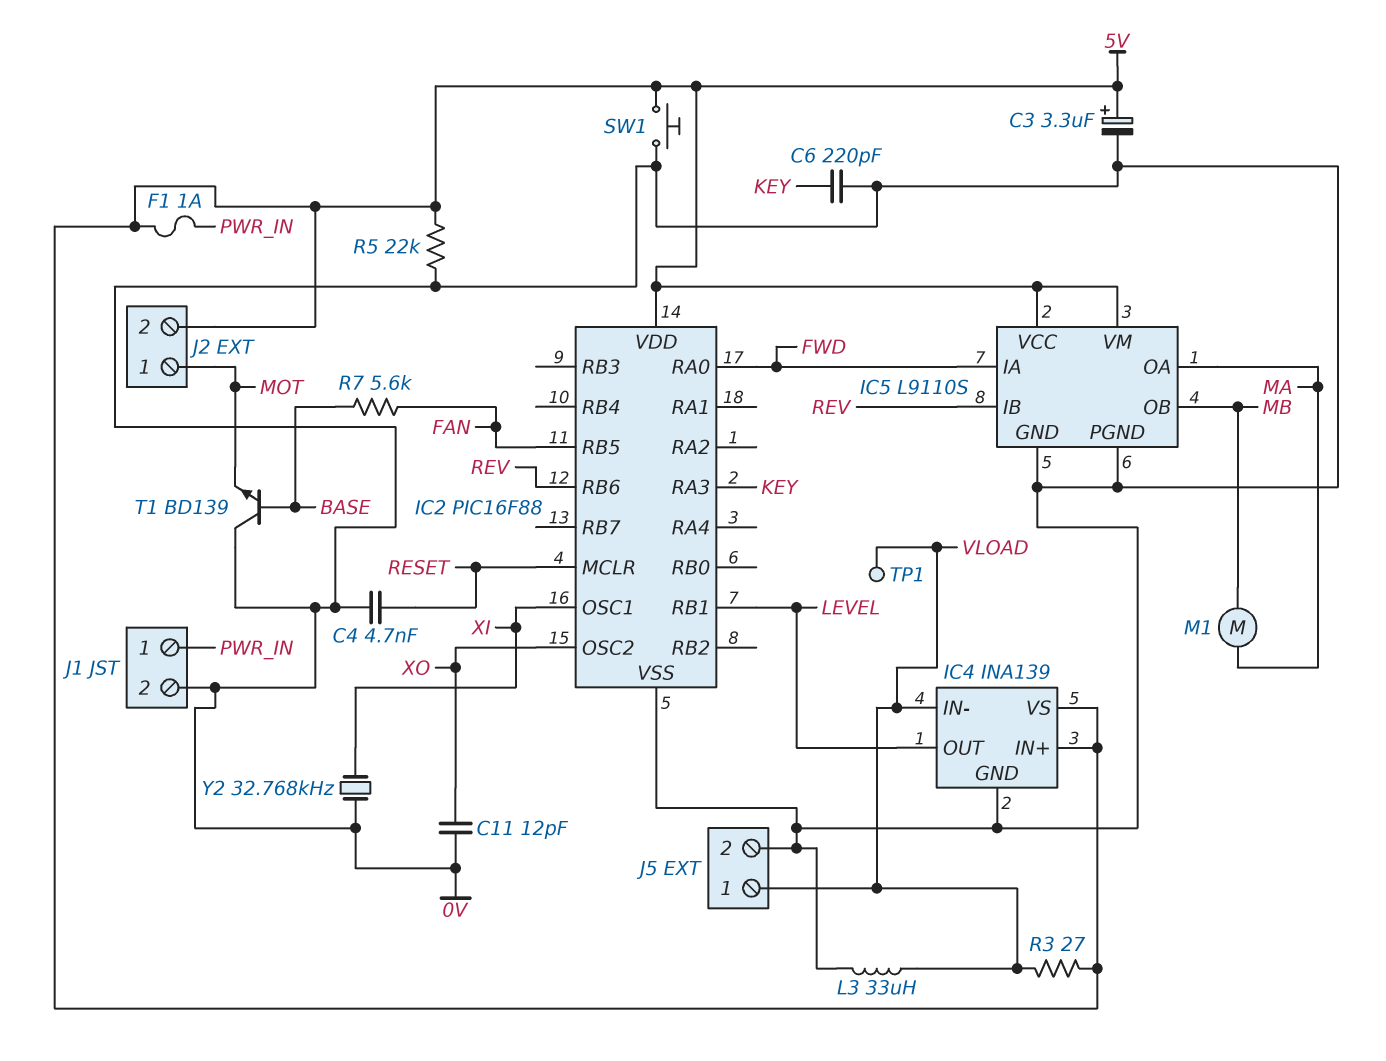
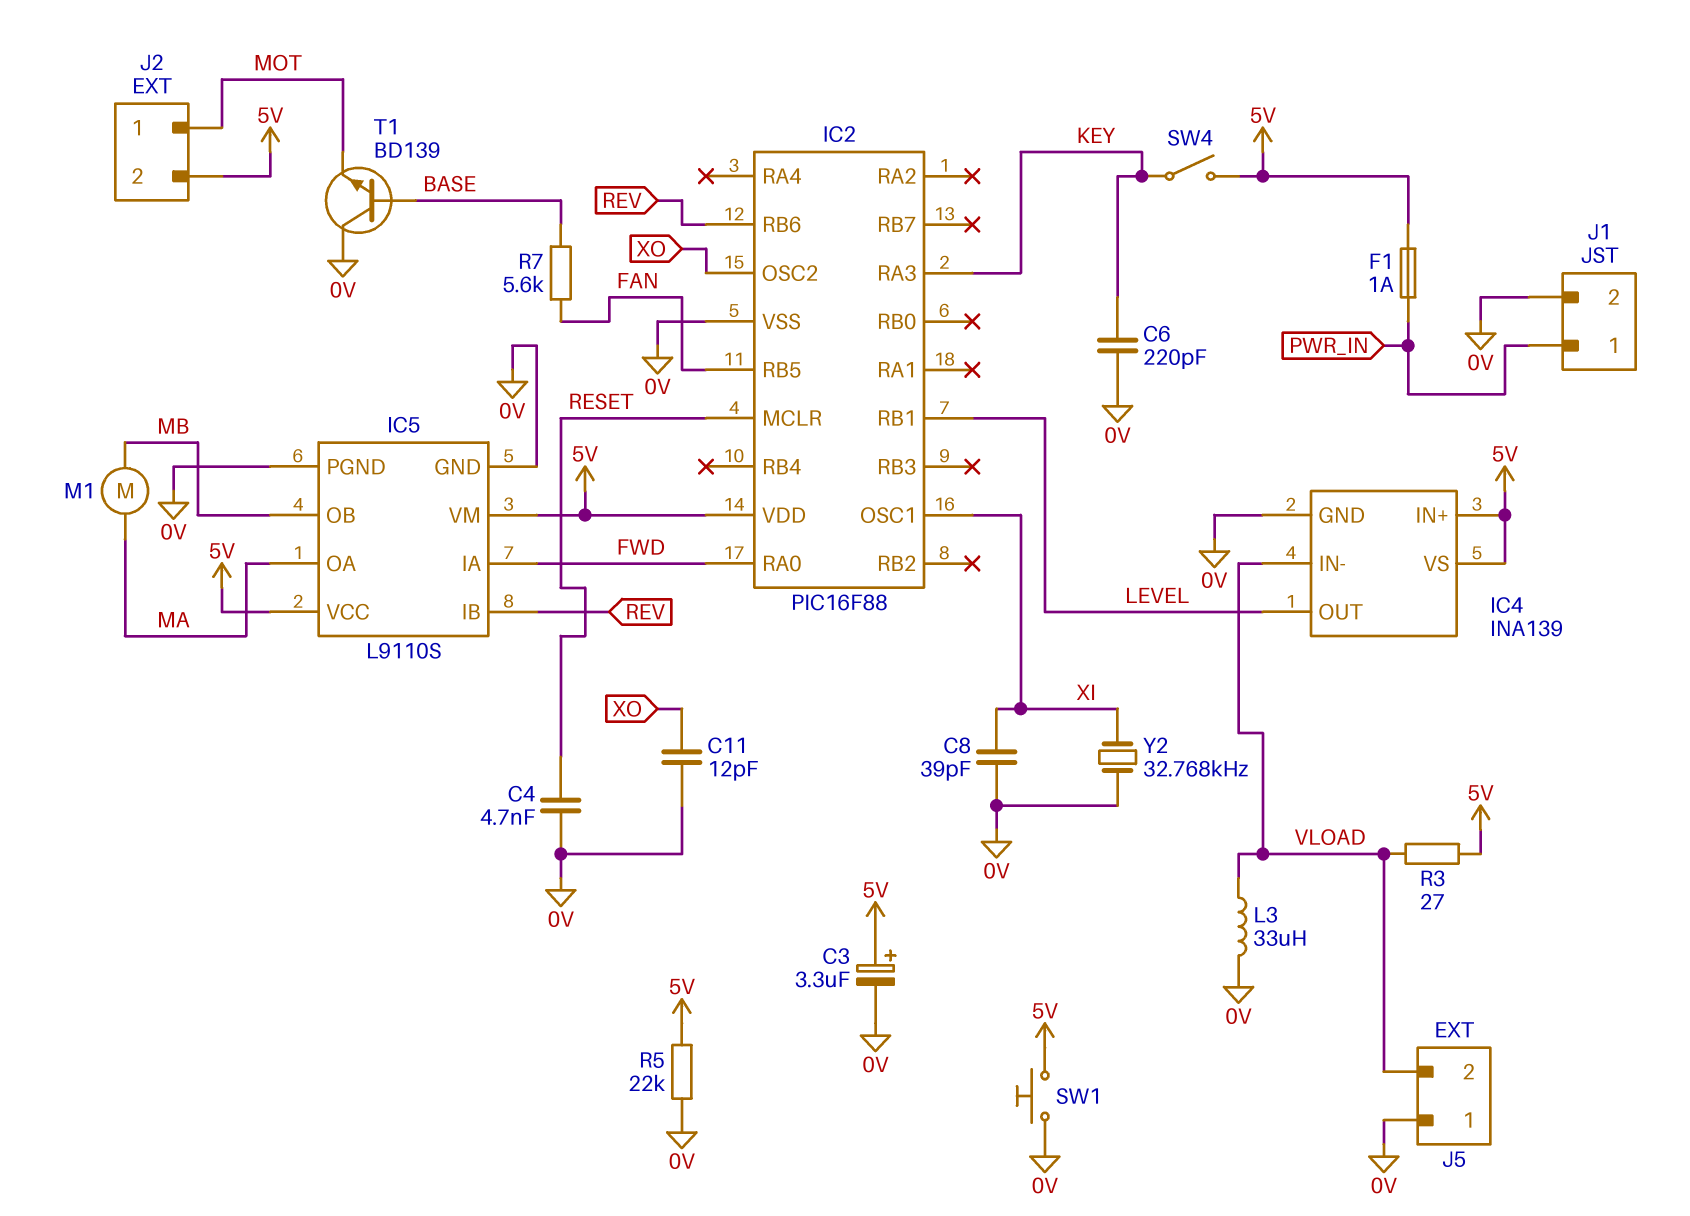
C8: none -> 39pF (0V, XI)
J5 pin 1: VLOAD -> 0V
J5 pin 2: 0V -> VLOAD
SW4: none -> switch (5V, KEY)
TP1: test point (VLOAD) -> none

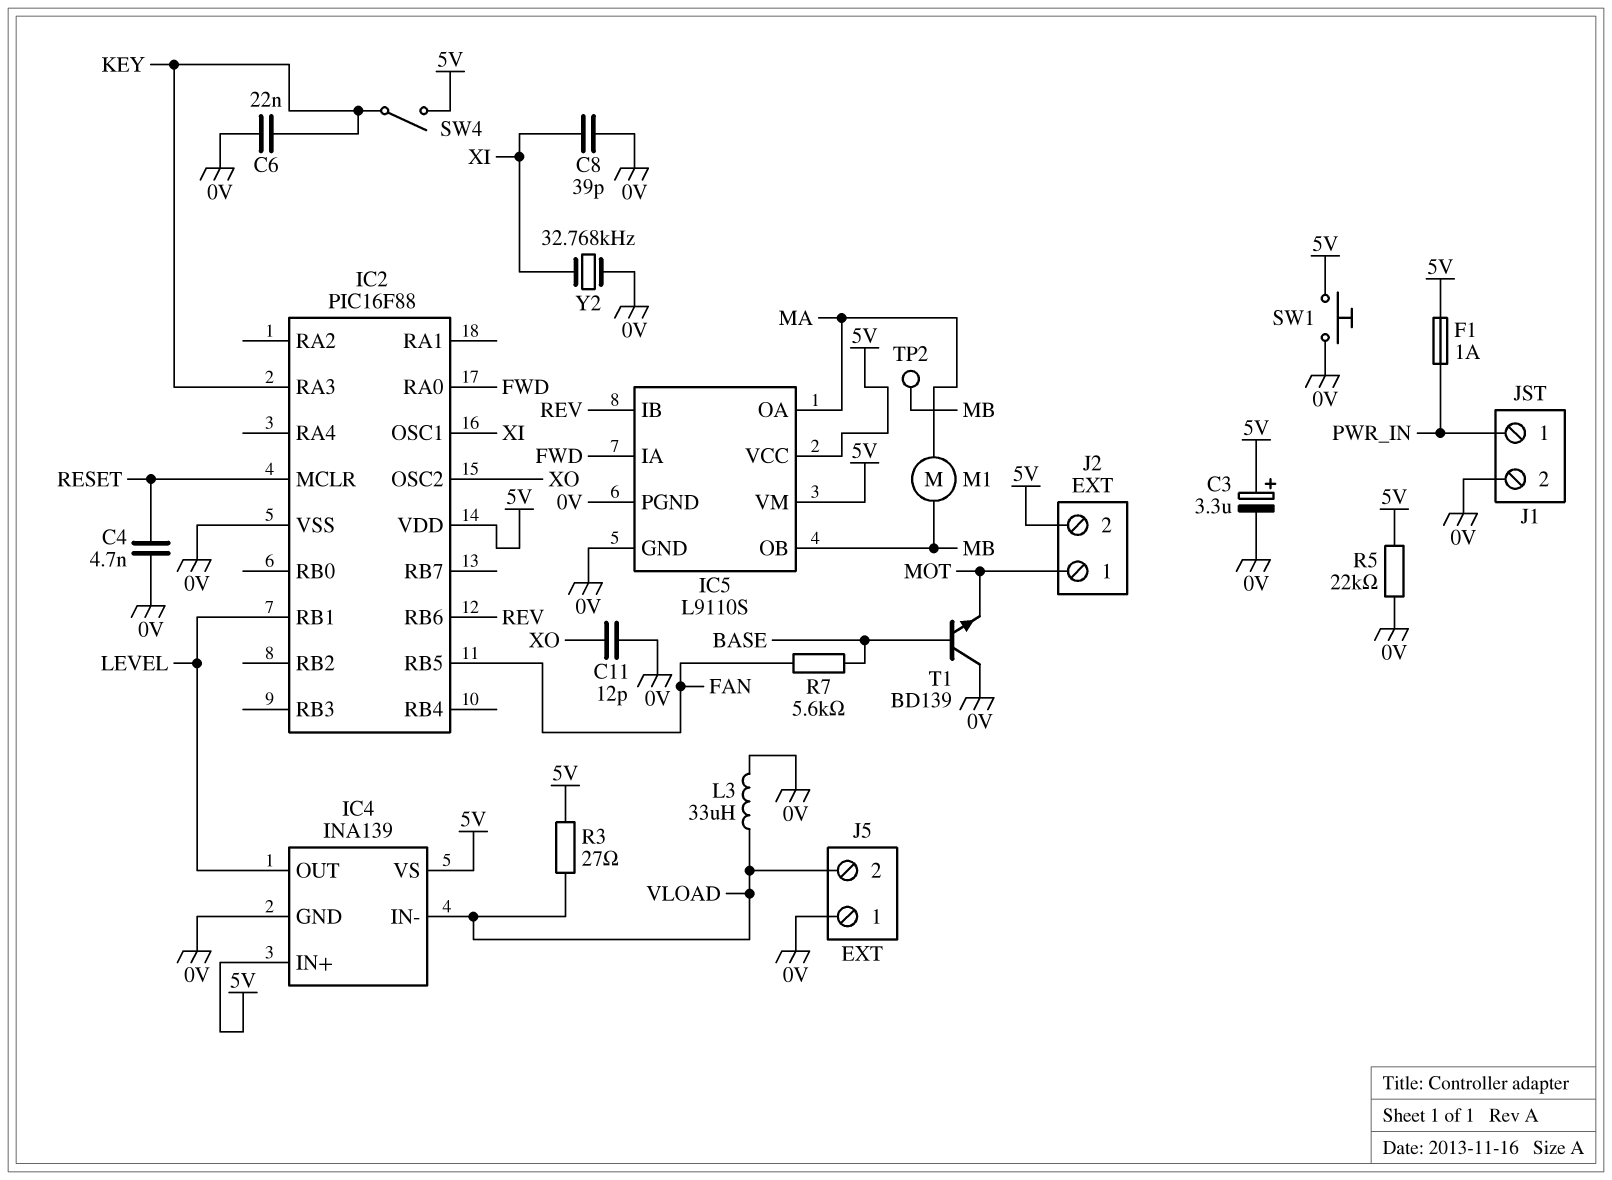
C6: 220pF (0V, KEY) -> 22nF (0V, KEY)
TP2: none -> test point (MB)

